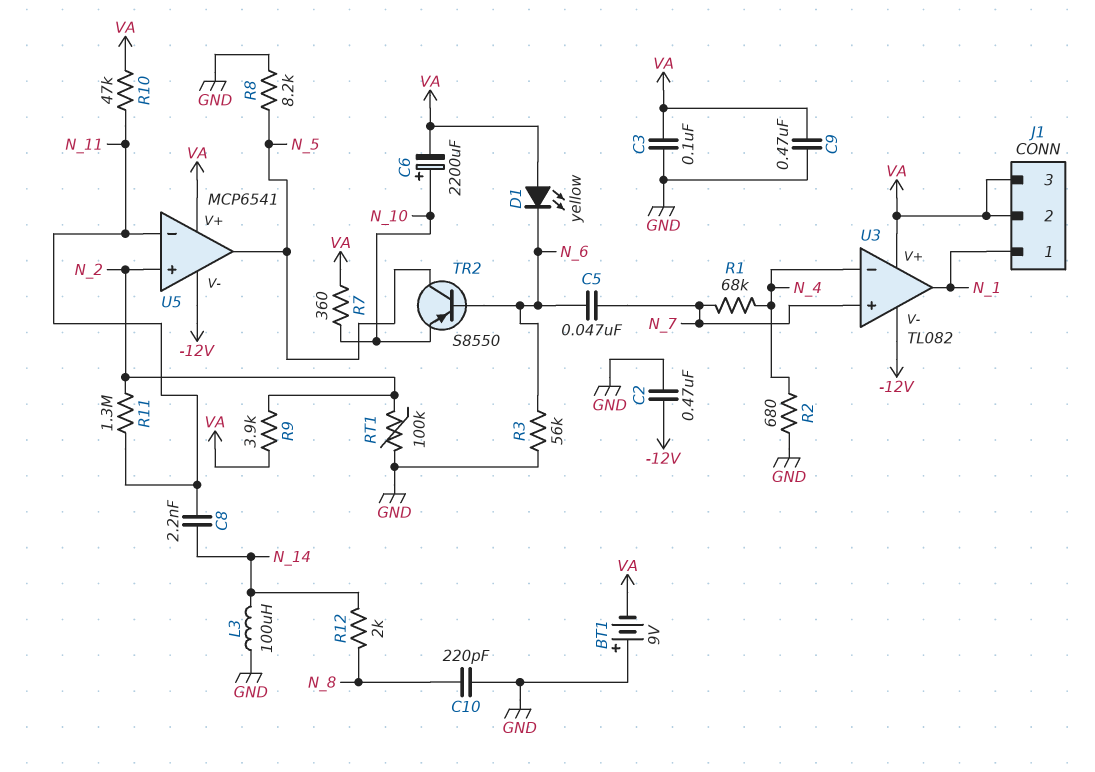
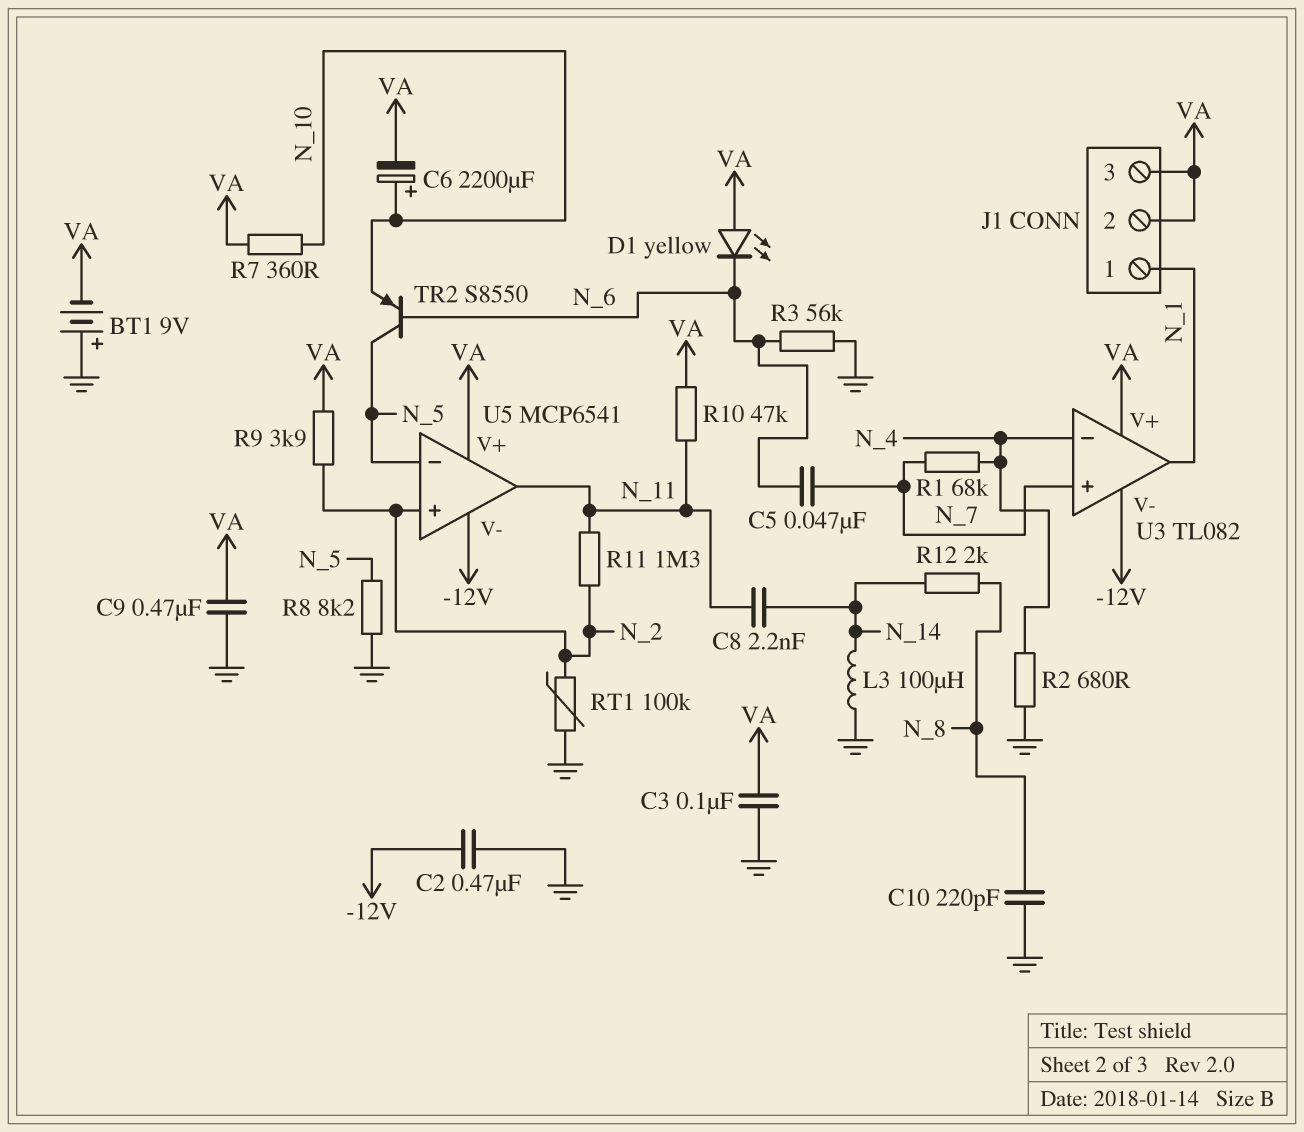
U5 pin in-: N_11 -> N_5
U5 pin out: N_5 -> N_11

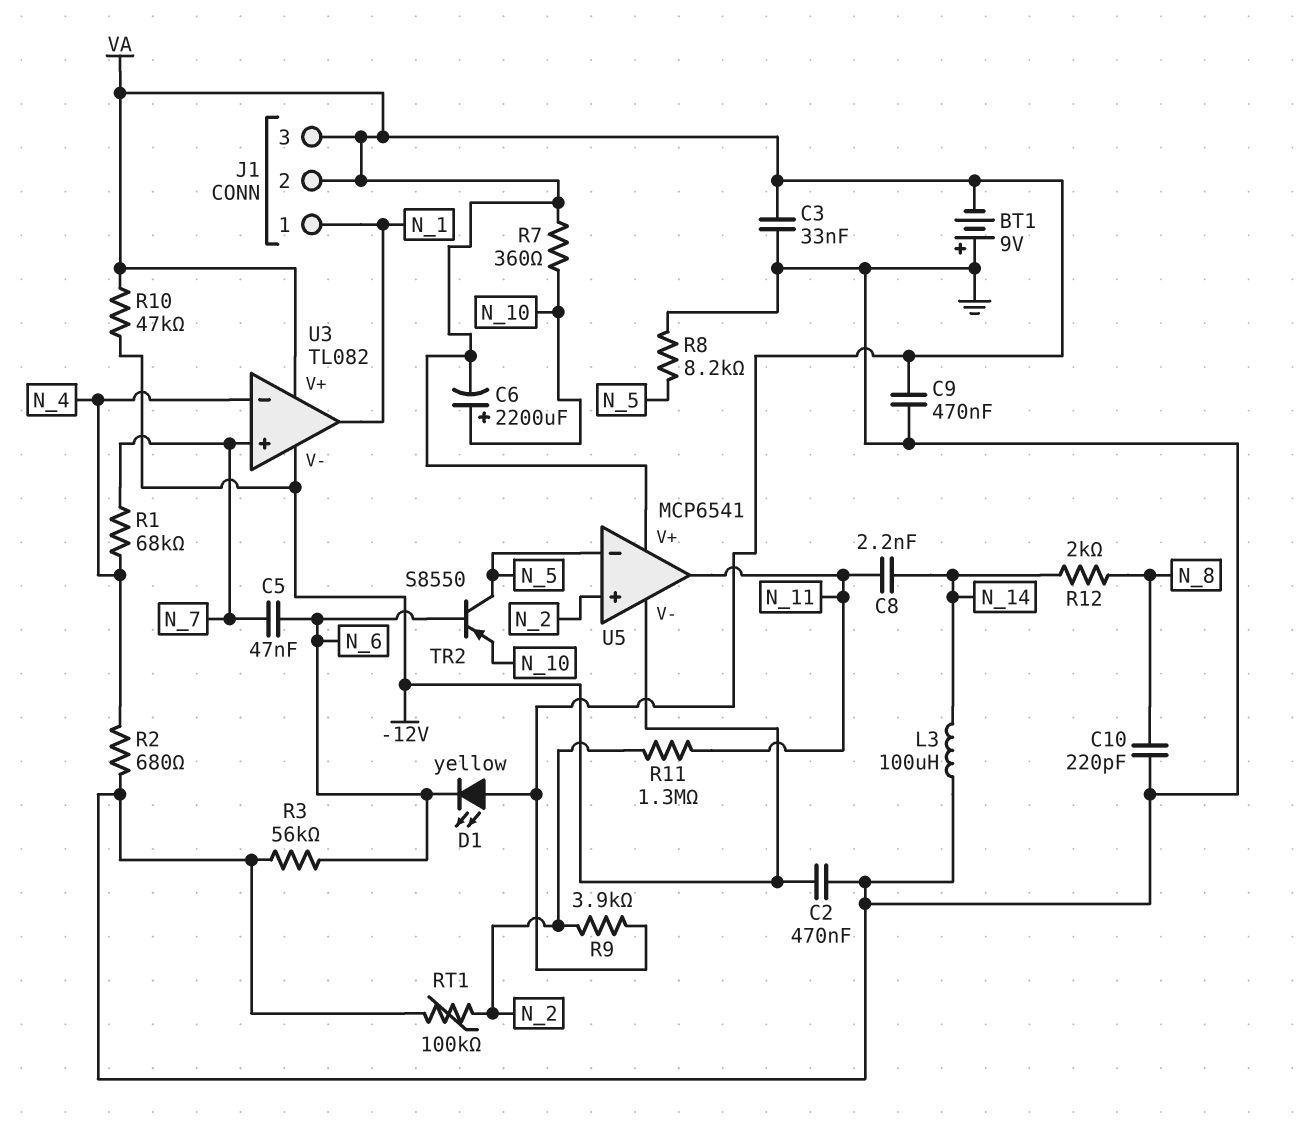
C3: 100nF (GND, VA) -> 33nF (GND, VA)
R10: 47k (N_11, VA) -> 47k (-12V, VA)

